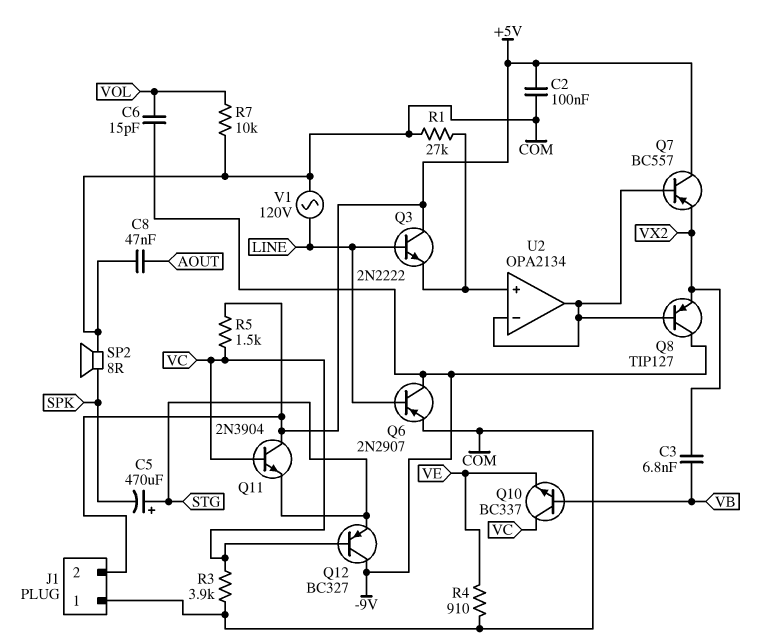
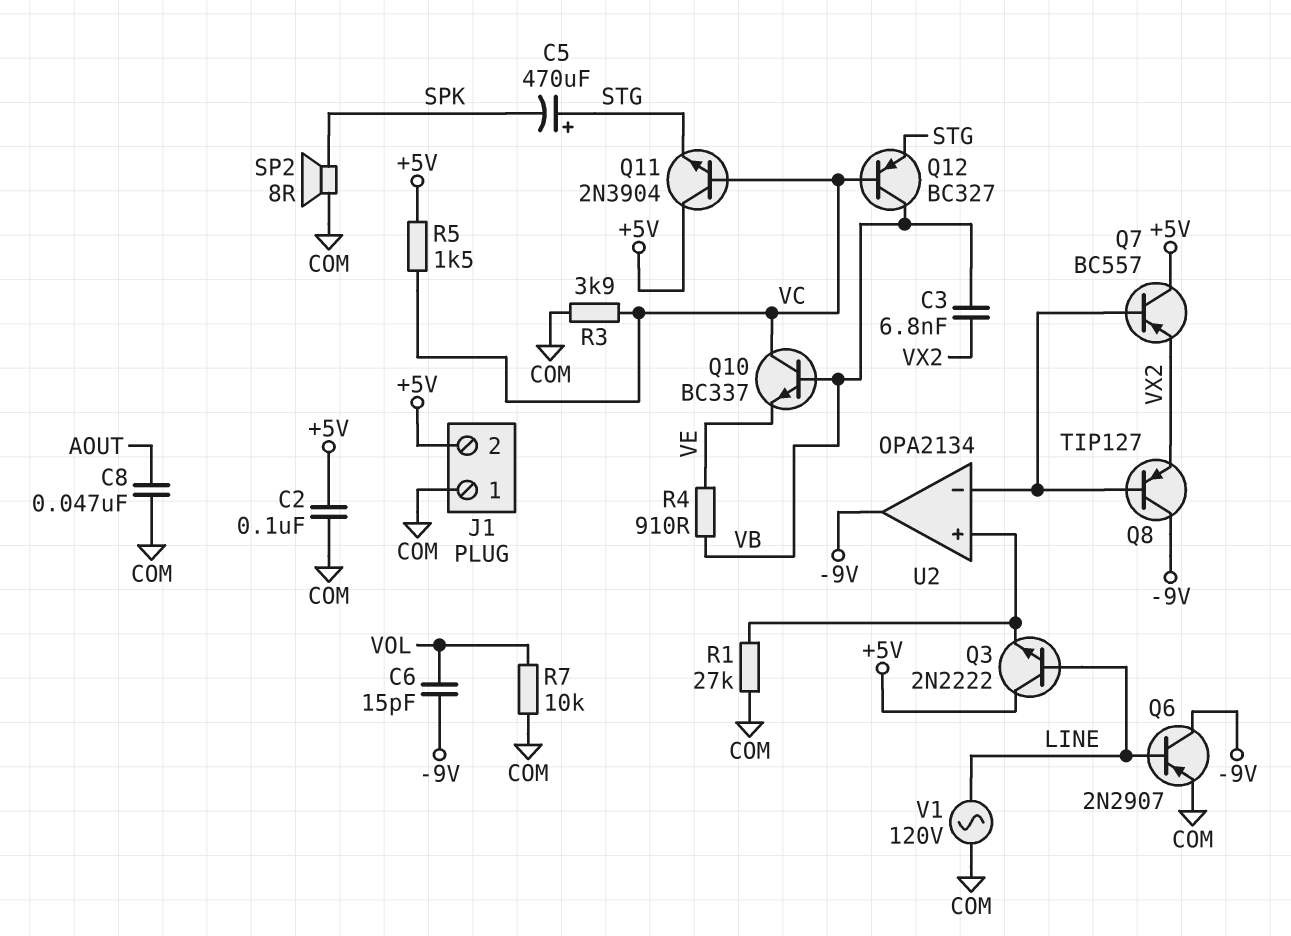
Q12: PNP BC327 (B VC, C -9V, E STG) -> PNP BC327 (B VC, C VB, E STG)
R4: 910 (COM, VE) -> 910 (VB, VE)
U2 pin out: U2/in- -> -9V

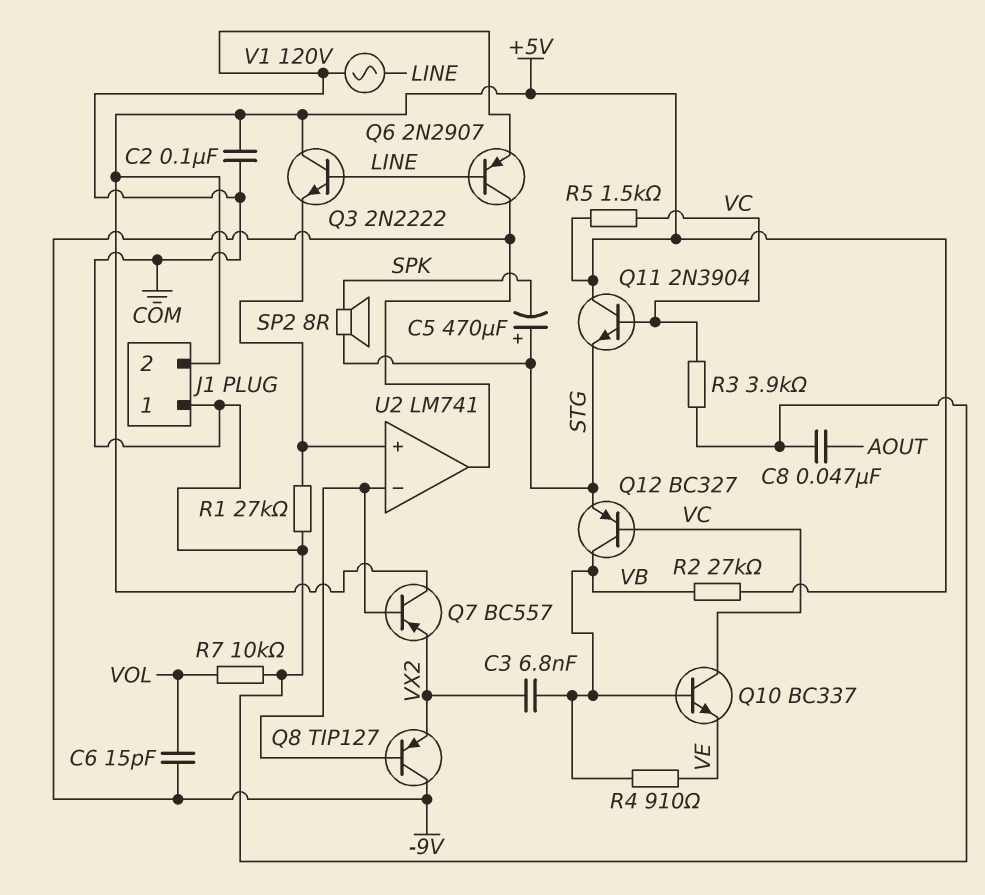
R2: none -> 27k (+5V, VB)
SP2: speaker 8R (COM, SPK) -> speaker 8R (SPK, STG)
U2: OPA2134 -> LM741

